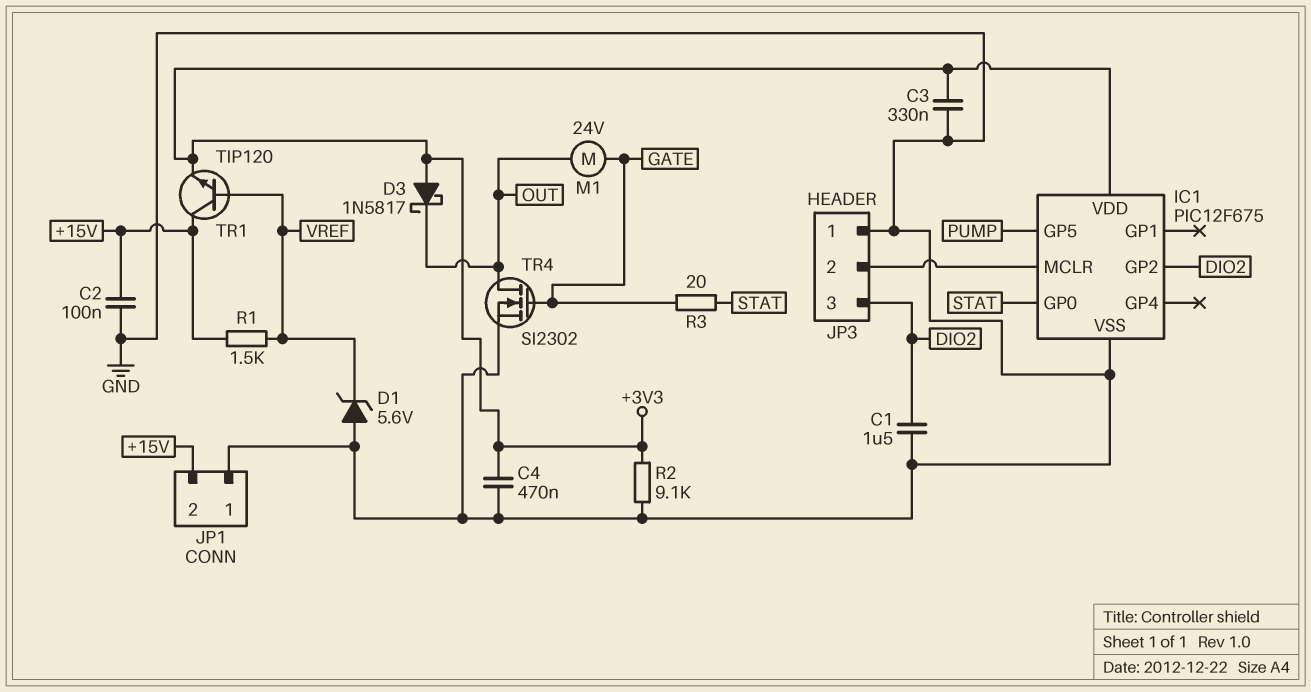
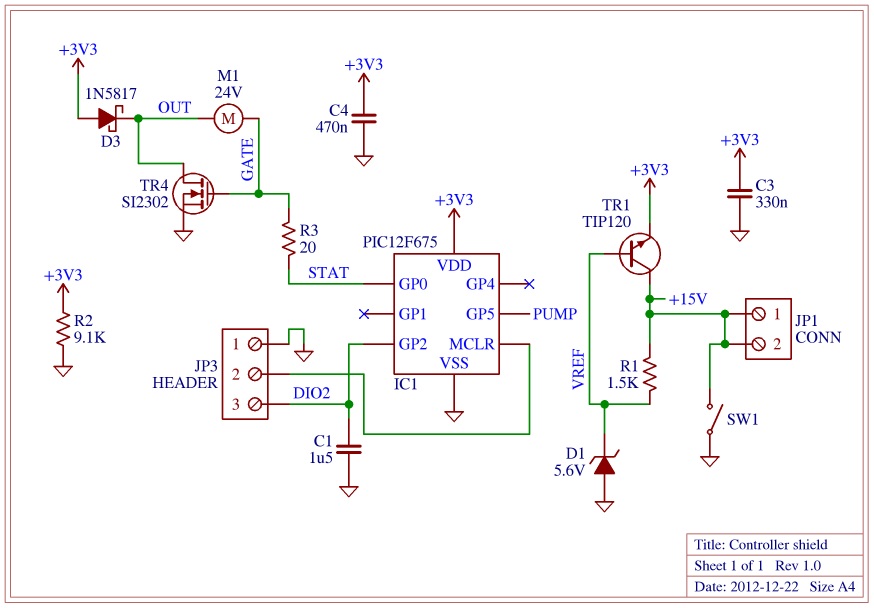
C2: 100nF (+15V, GND) -> none
JP1 pin 1: GND -> +15V
SW1: none -> switch (+15V, GND)

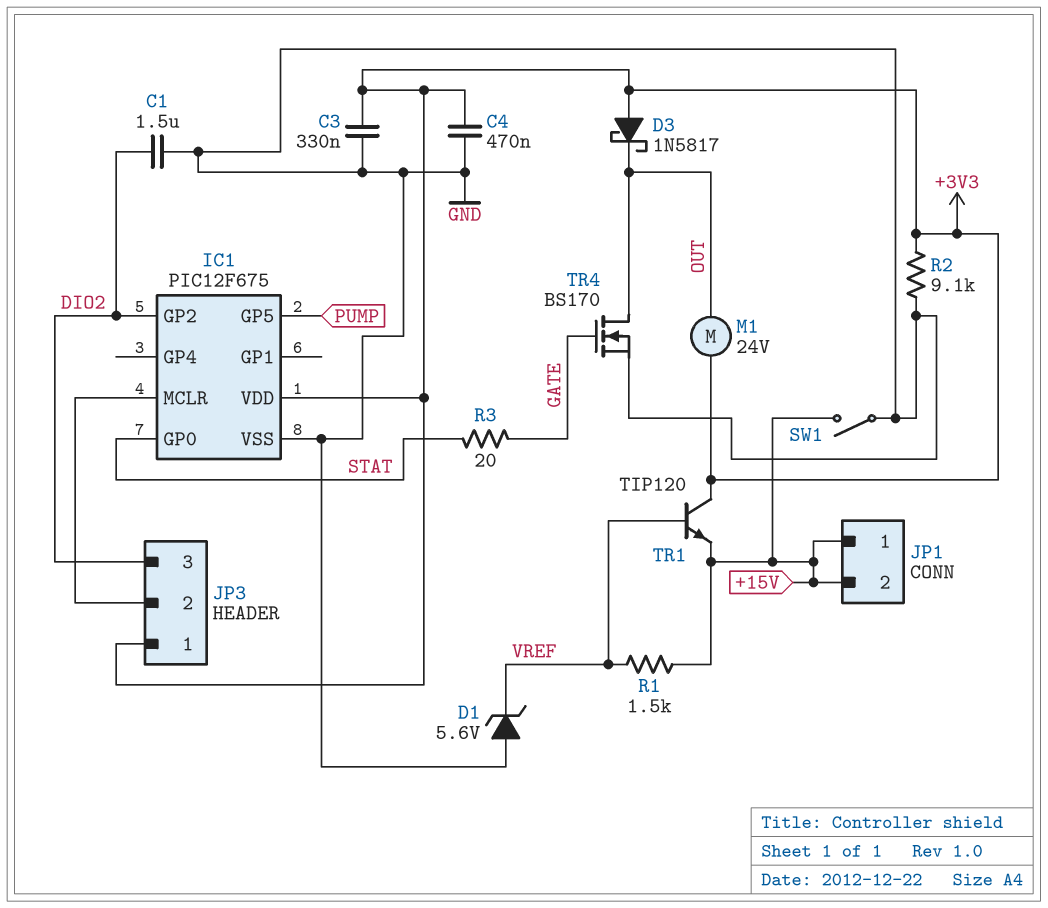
JP3 pin 1: GND -> +3V3
M1: motor 24V (GATE, OUT) -> motor 24V (+3V3, OUT)
TR1: NPN TIP120 (B VREF, C +15V, E +3V3) -> NPN TIP120 (B VREF, C +3V3, E +15V)
TR4: NMOS SI2302 (G GATE, D OUT, S GND) -> NMOS BS170 (G GATE, D OUT, S GND)

